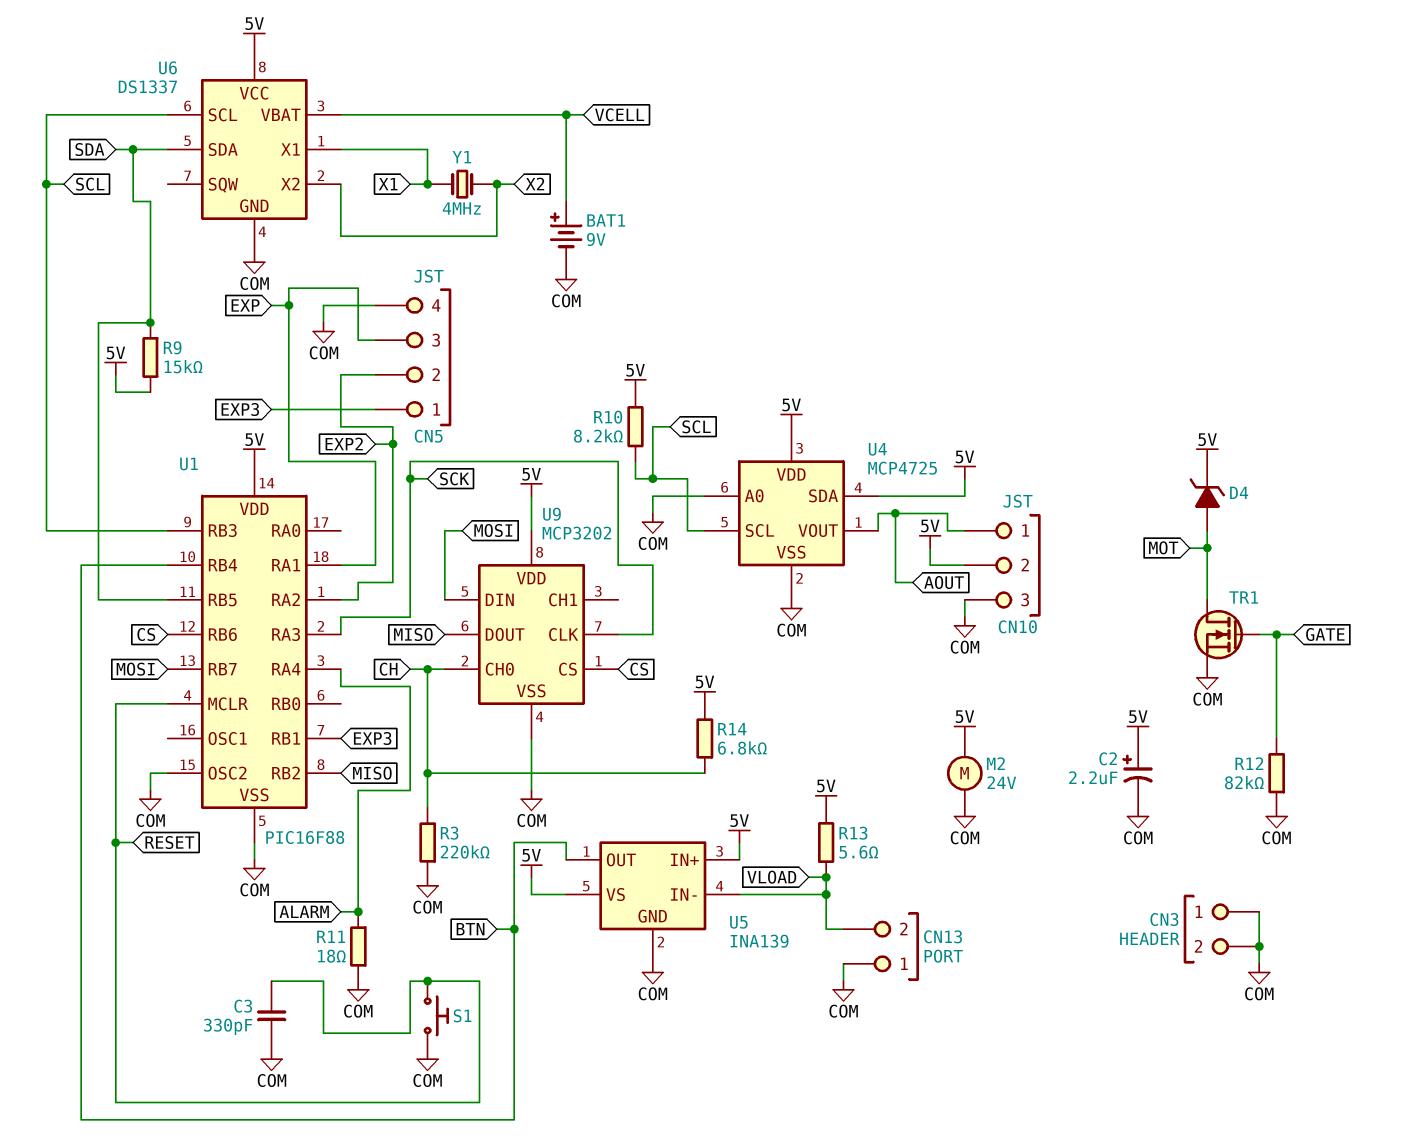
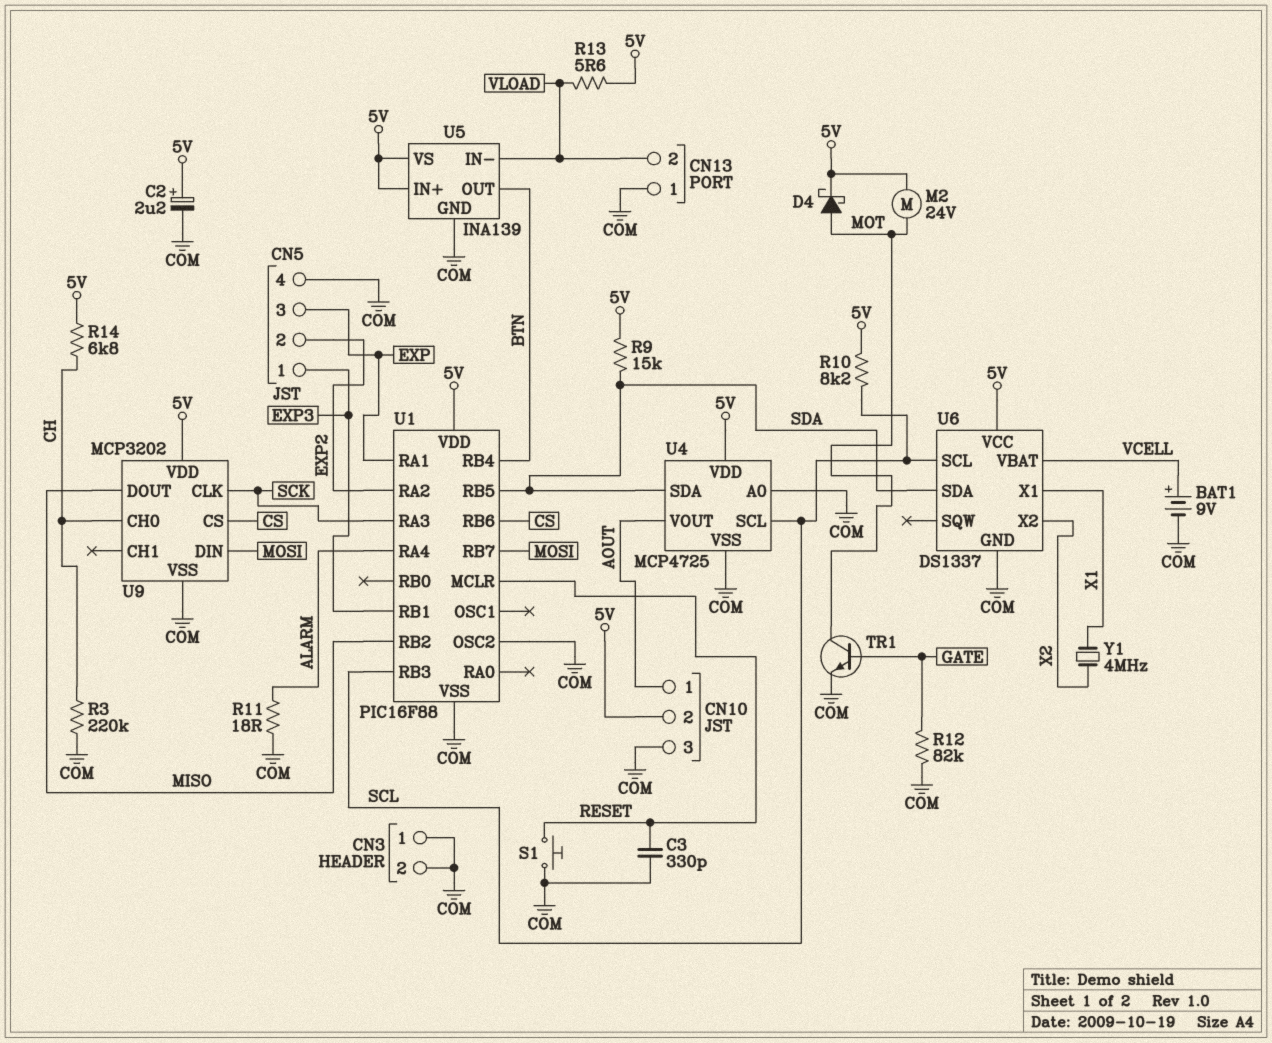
D4: zener (A MOT, K 5V) -> schottky (A MOT, K 5V)
M2: motor 24V (5V, COM) -> motor 24V (5V, MOT)
TR1: NMOS (G GATE, D MOT, S COM) -> NPN (B GATE, C MOT, E COM)
U4 pin SDA: 5V -> SDA

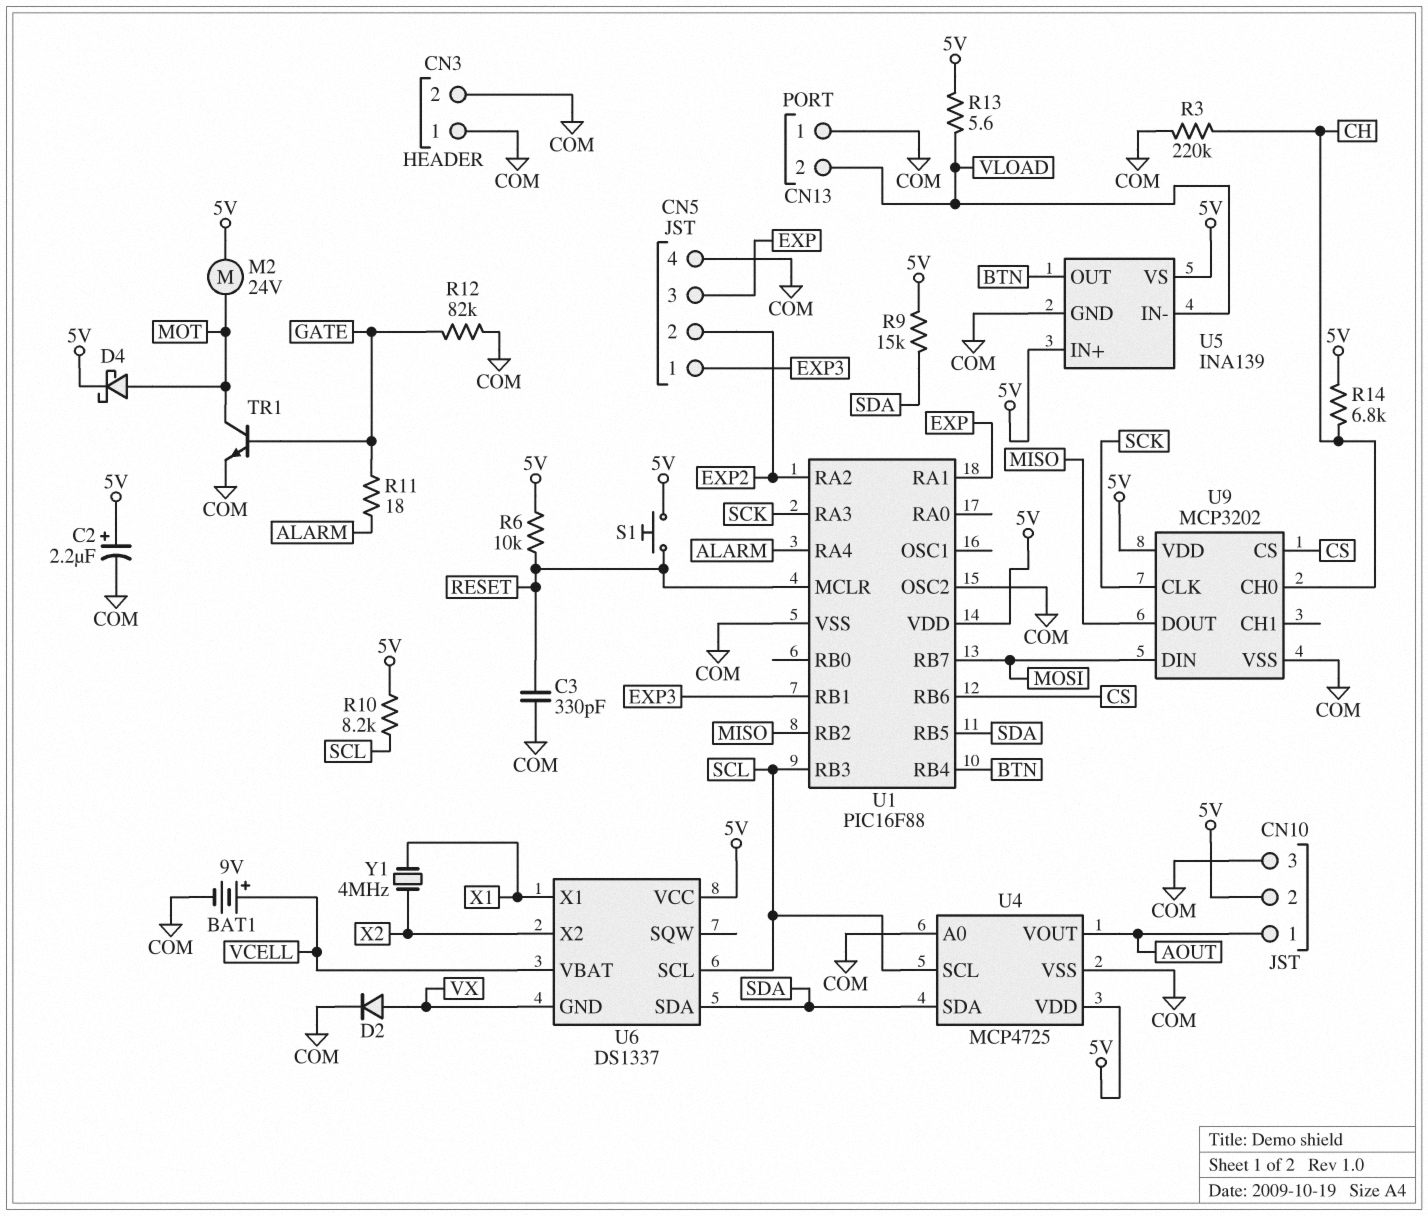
D2: none -> diode (A VX, K COM)
R6: none -> 10k (5V, RESET)
R11: 18 (ALARM, COM) -> 18 (ALARM, GATE)
S1: button (COM, RESET) -> button (5V, RESET)
U6 pin GND: COM -> VX

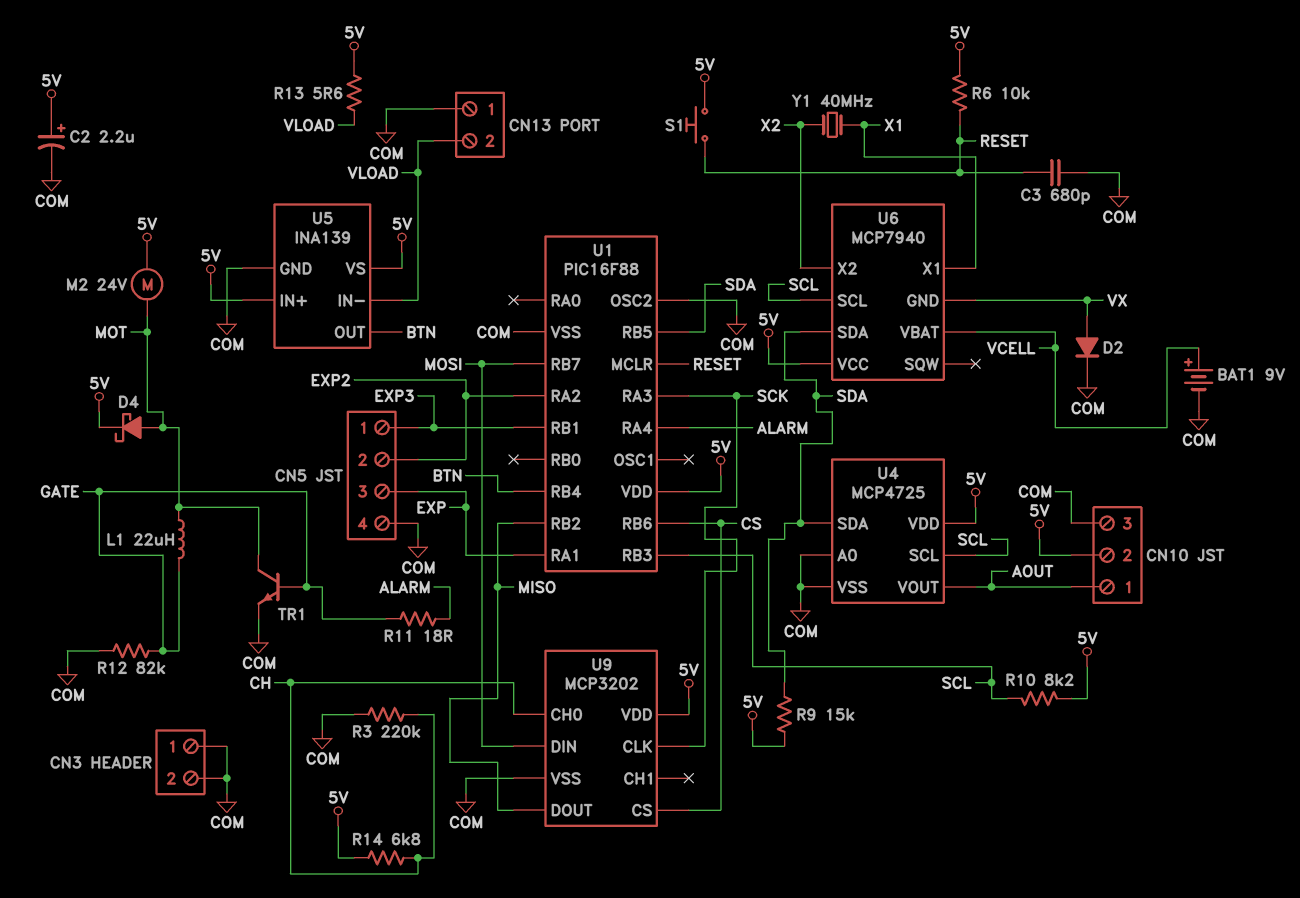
C3: 330pF (COM, RESET) -> 680pF (COM, RESET)
L1: none -> 22uH (GATE, MOT)
U6: DS1337 -> MCP7940
Y1: 4MHz (X1, X2) -> 40MHz (X1, X2)

